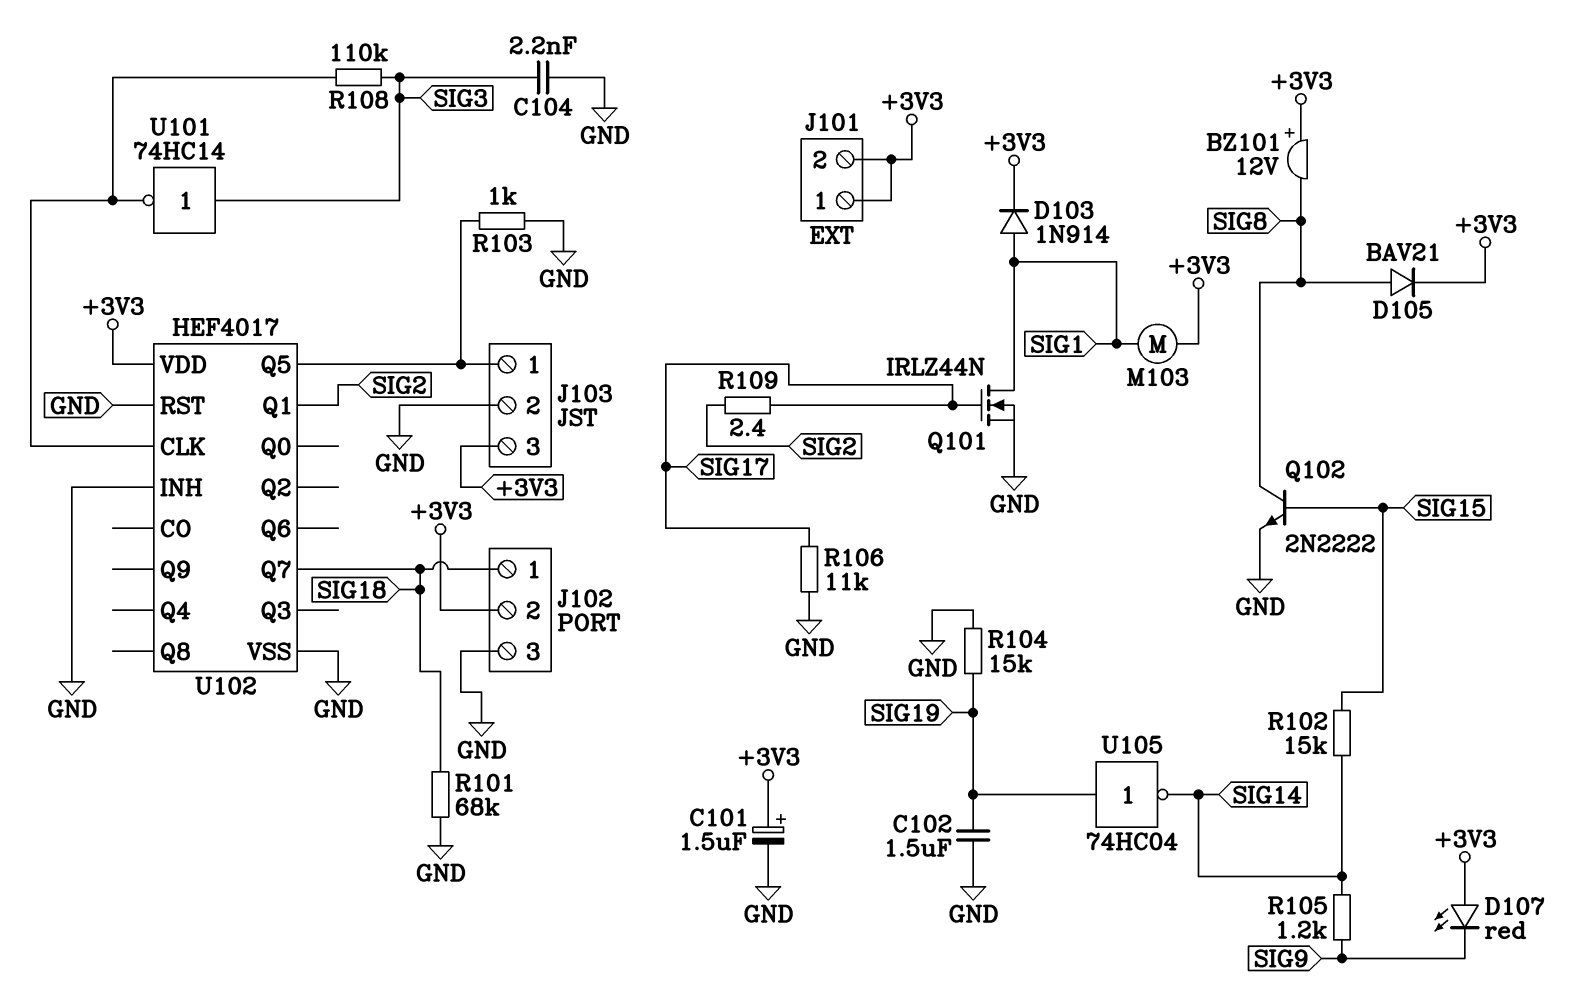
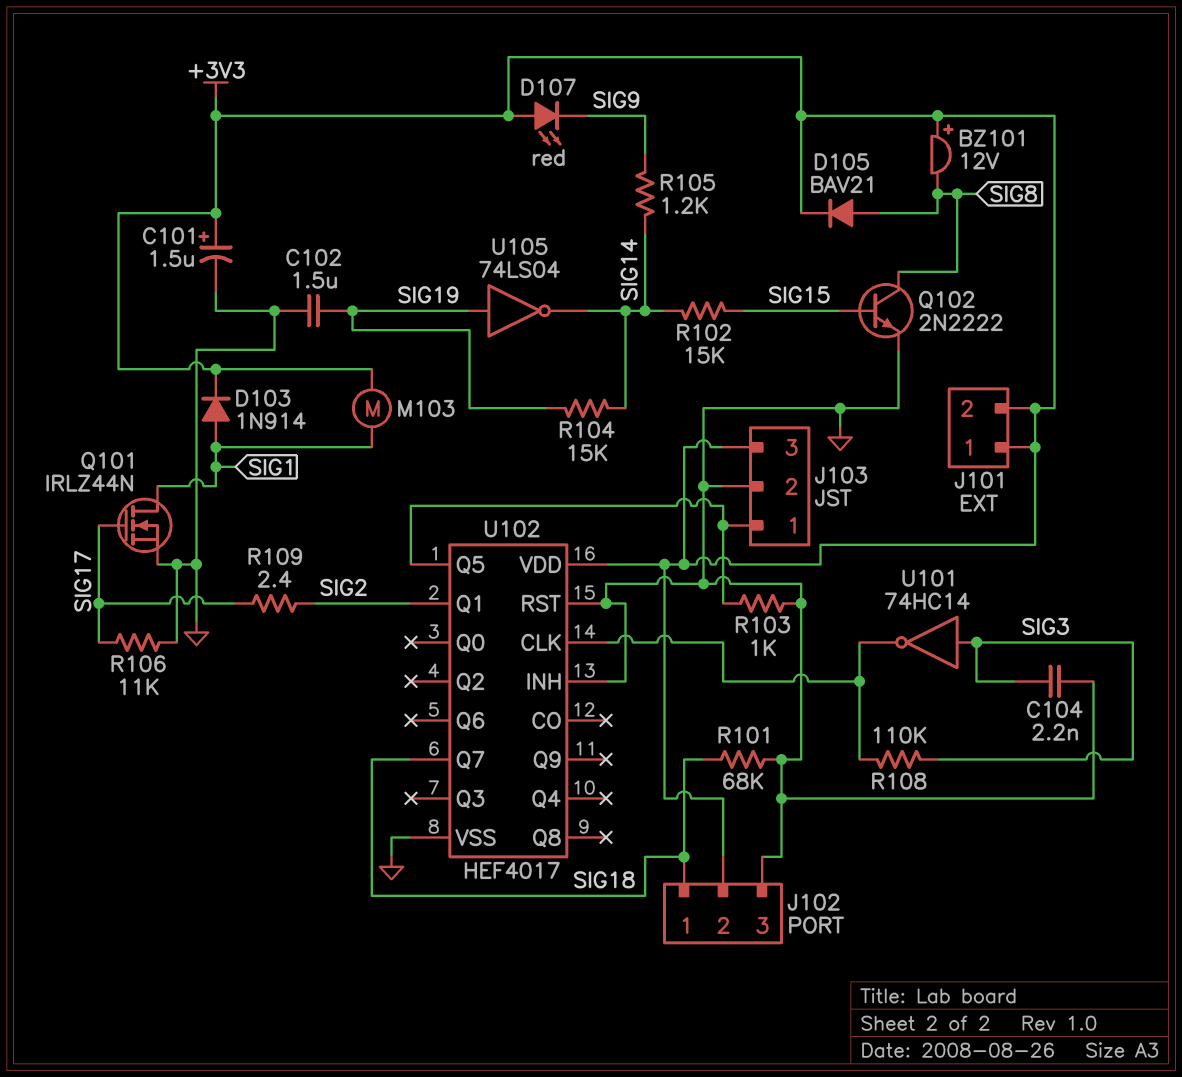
R104: 15k (GND, SIG19) -> 15k (SIG14, SIG19)
U105: NOT 74HC04 (in SIG19, out SIG14) -> NOT 74LS04 (in SIG19, out SIG14)

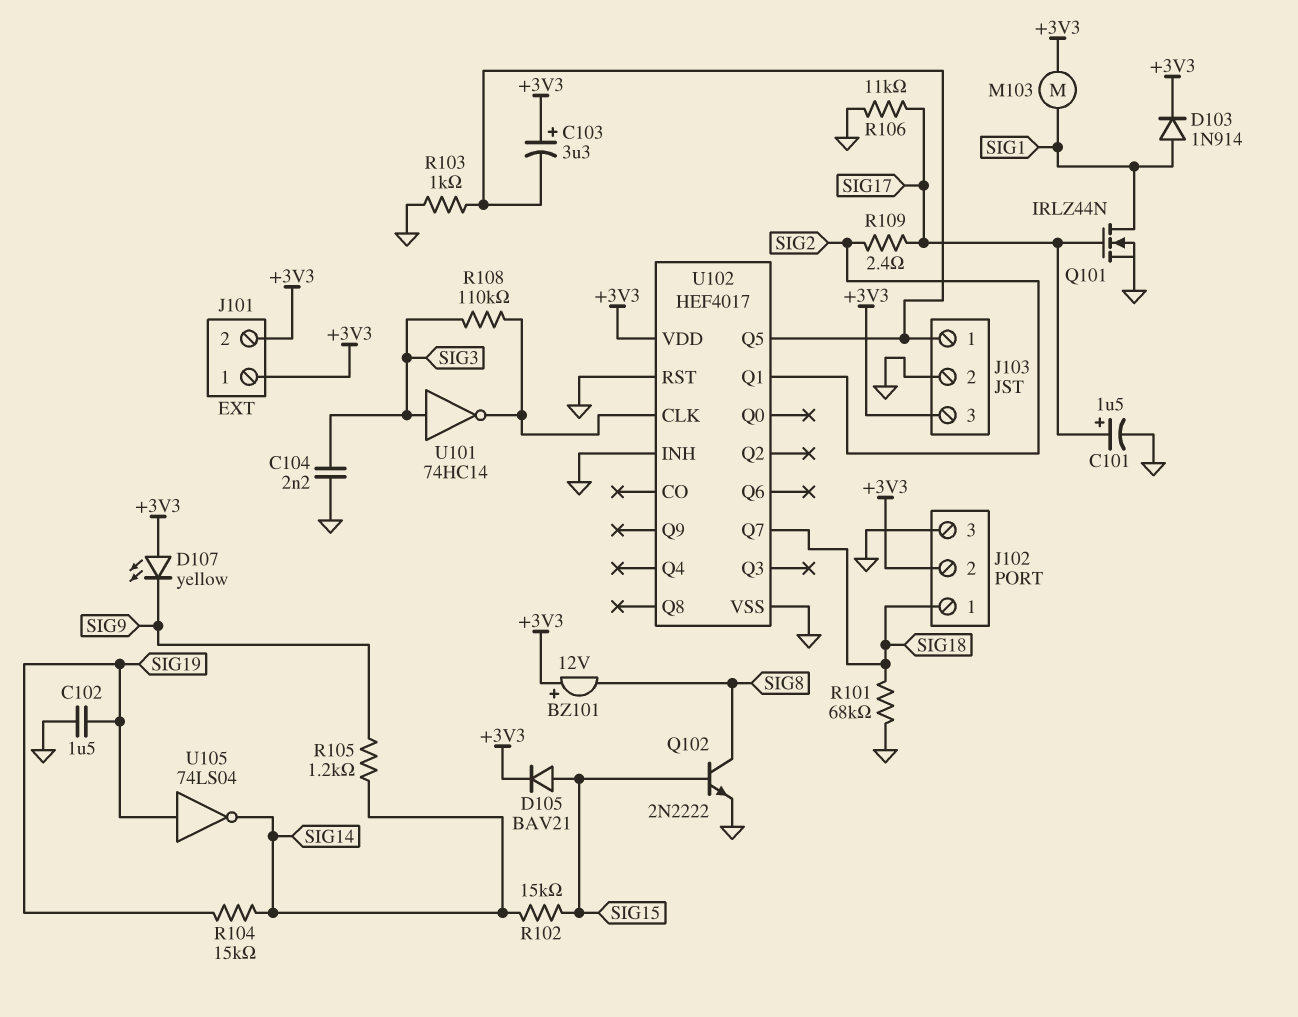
C101: 1.5uF (plus +3V3, minus GND) -> 1.5uF (plus SIG17, minus GND)
C103: none -> 3.3uF (plus +3V3, minus J103/1)
D105: diode BAV21 (A SIG8, K +3V3) -> diode BAV21 (A SIG15, K +3V3)
D107: LED red (A +3V3, K SIG9) -> LED yellow (A +3V3, K SIG9)

